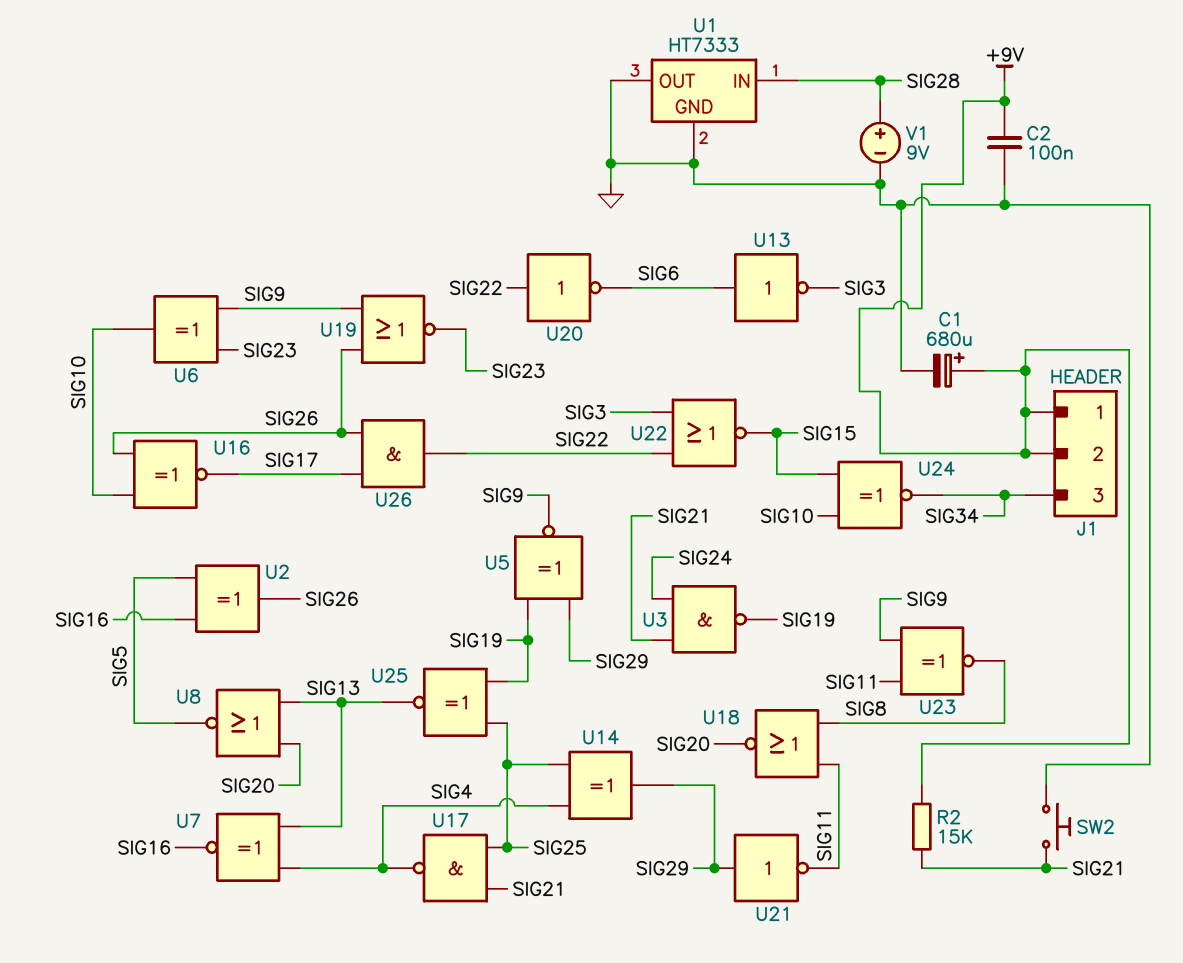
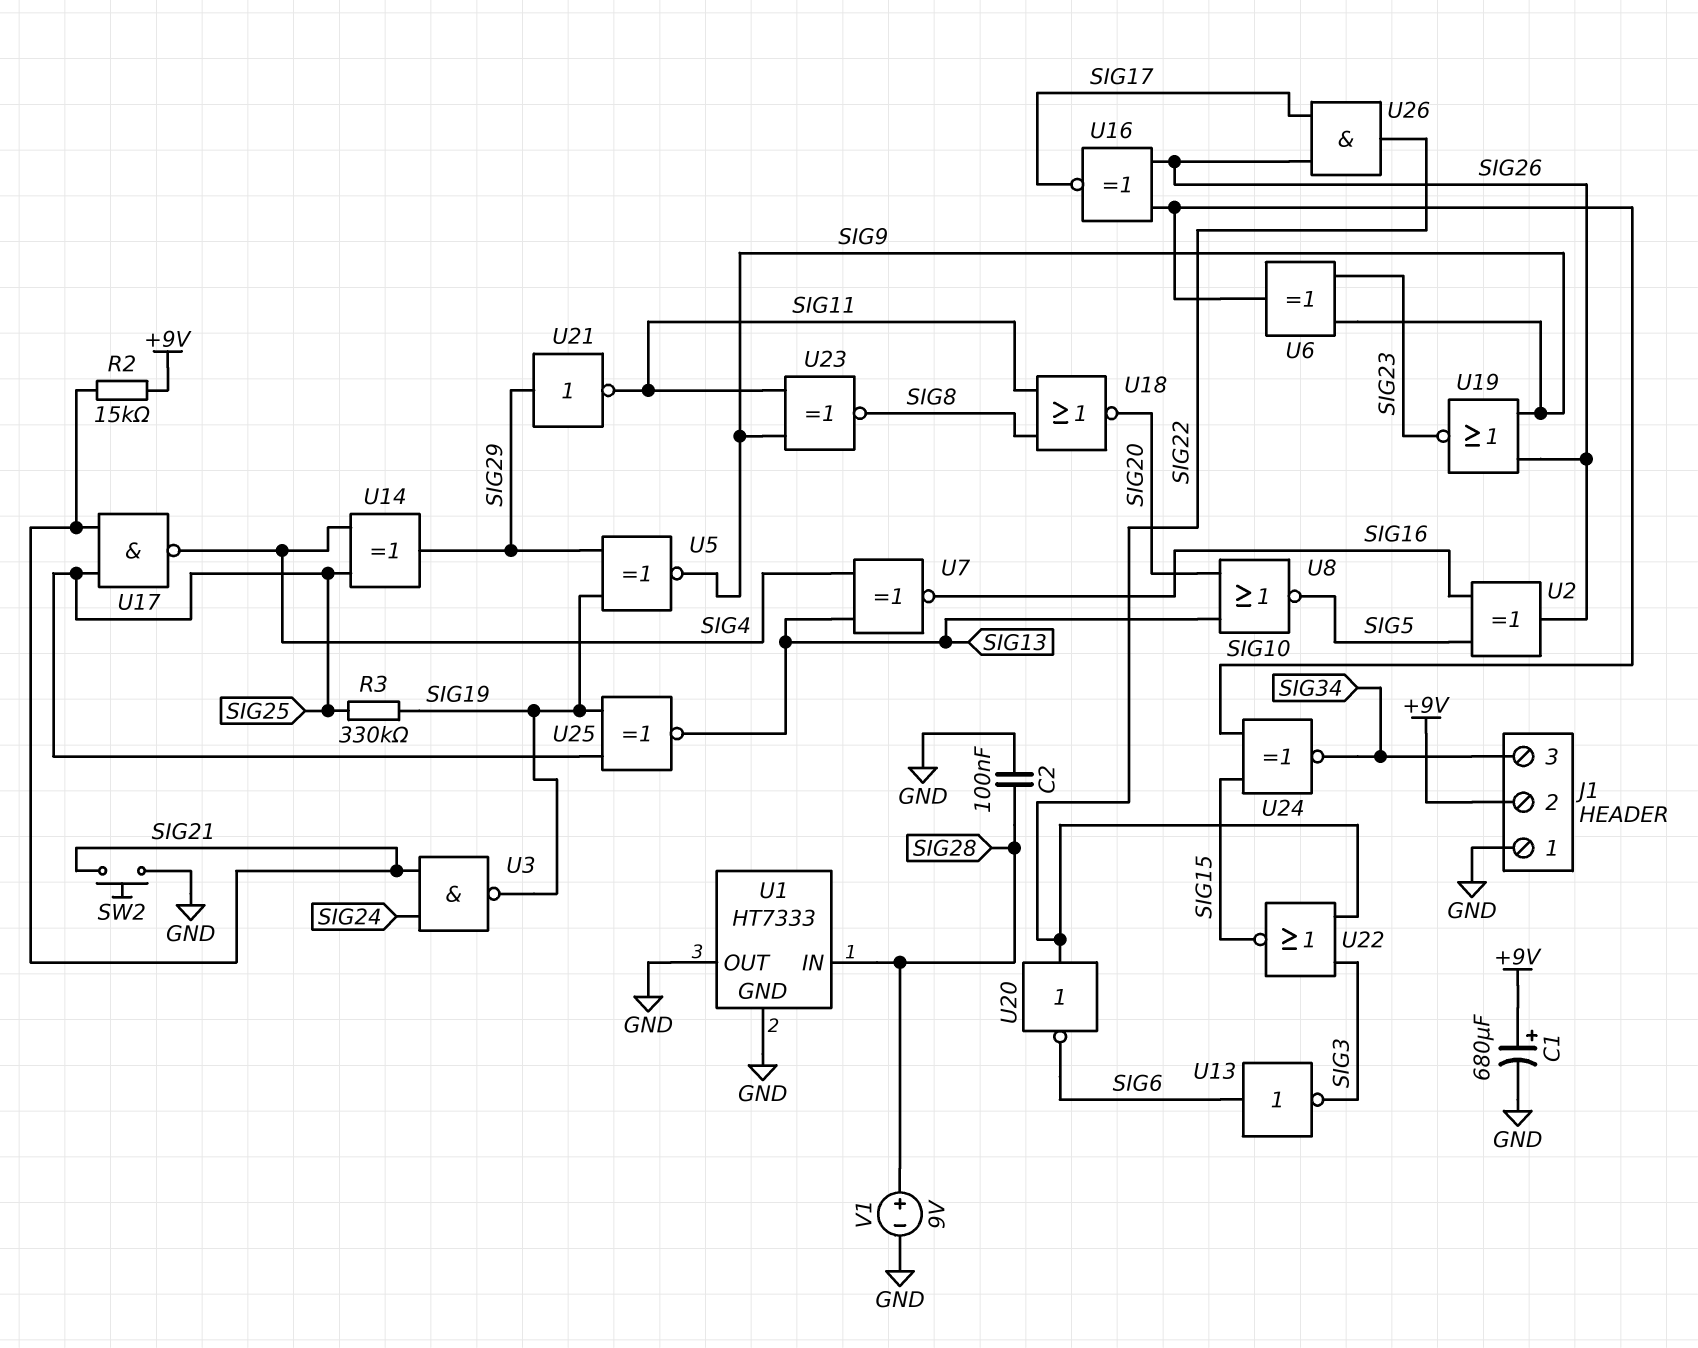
C2: 100nF (+9V, GND) -> 100nF (GND, SIG28)
J1 pin 1: +9V -> GND
R3: none -> 330k (SIG19, SIG25)

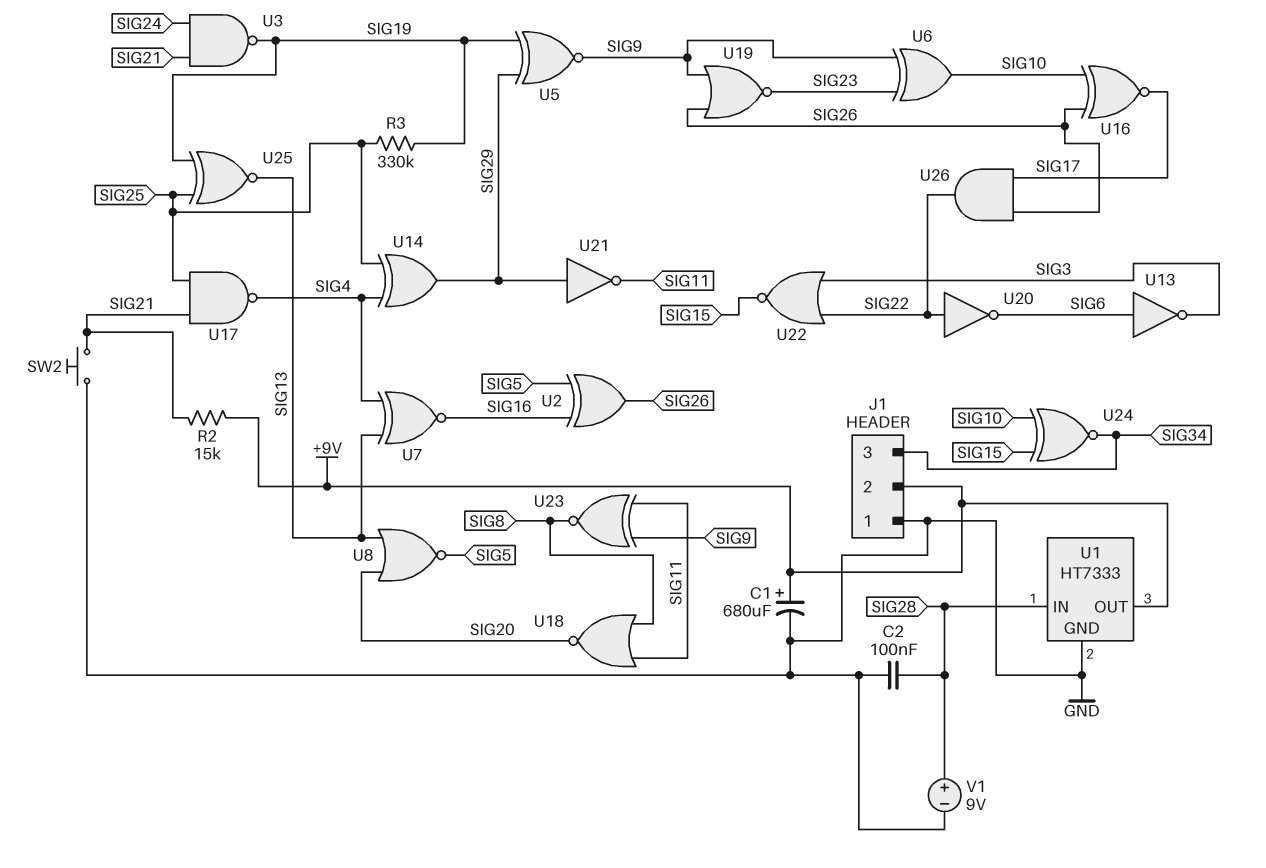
U1 pin OUT: GND -> +9V

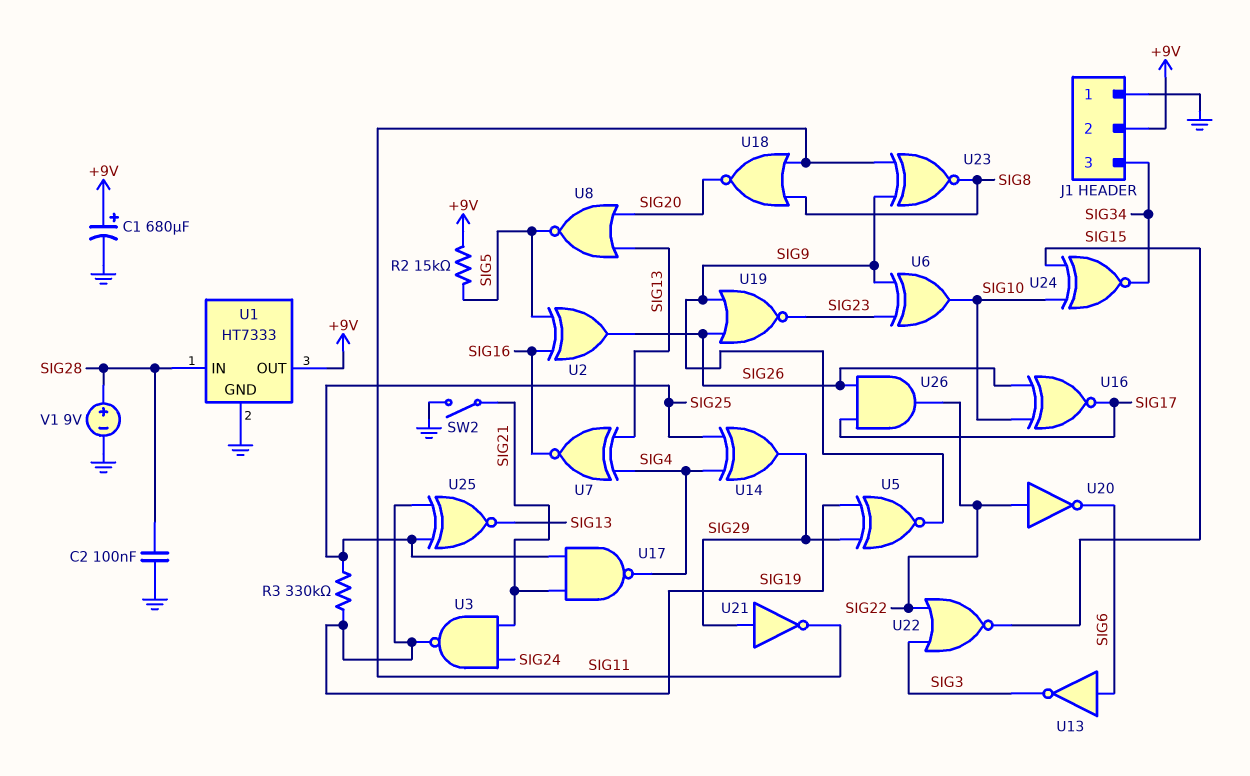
R2: 15k (+9V, SIG21) -> 15k (+9V, SIG5)
SW2: button (GND, SIG21) -> switch (GND, SIG21)

